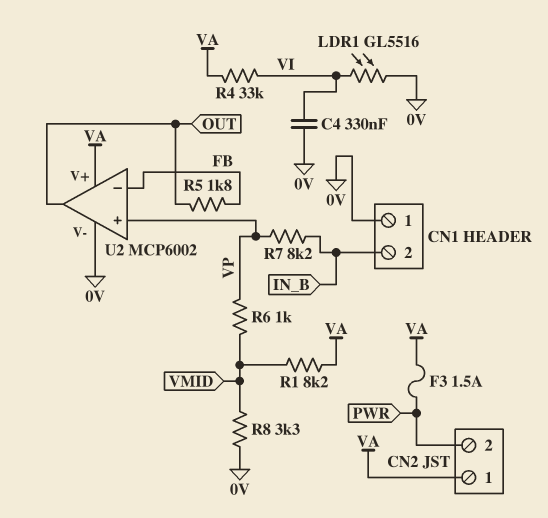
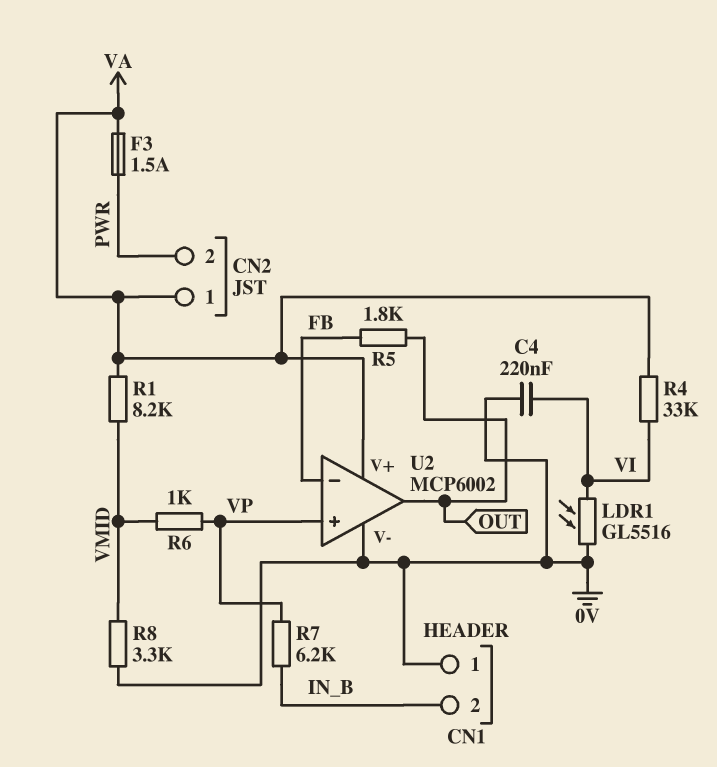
C4: 330nF (0V, VI) -> 220nF (0V, VI)
R7: 8.2k (IN_B, VP) -> 6.2k (IN_B, VP)

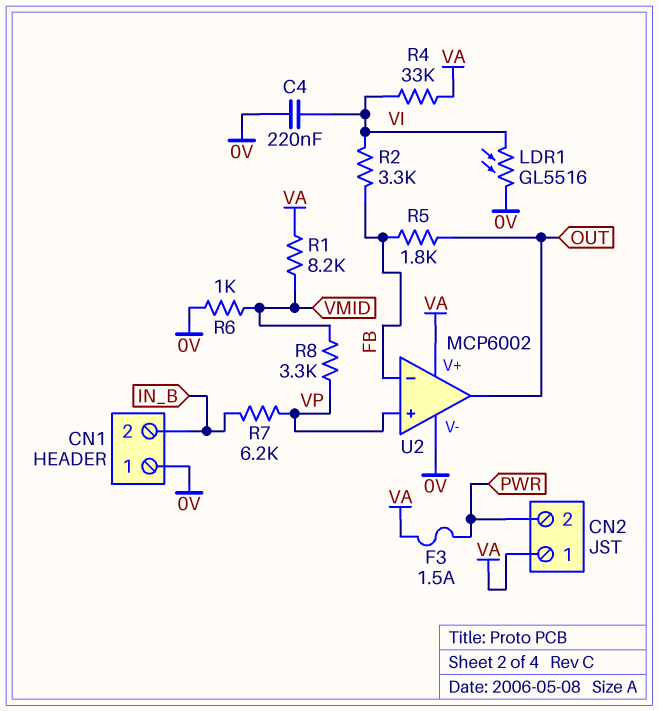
R2: none -> 3.3k (FB, VI)
R6: 1k (VMID, VP) -> 1k (0V, VMID)
R8: 3.3k (0V, VMID) -> 3.3k (VMID, VP)

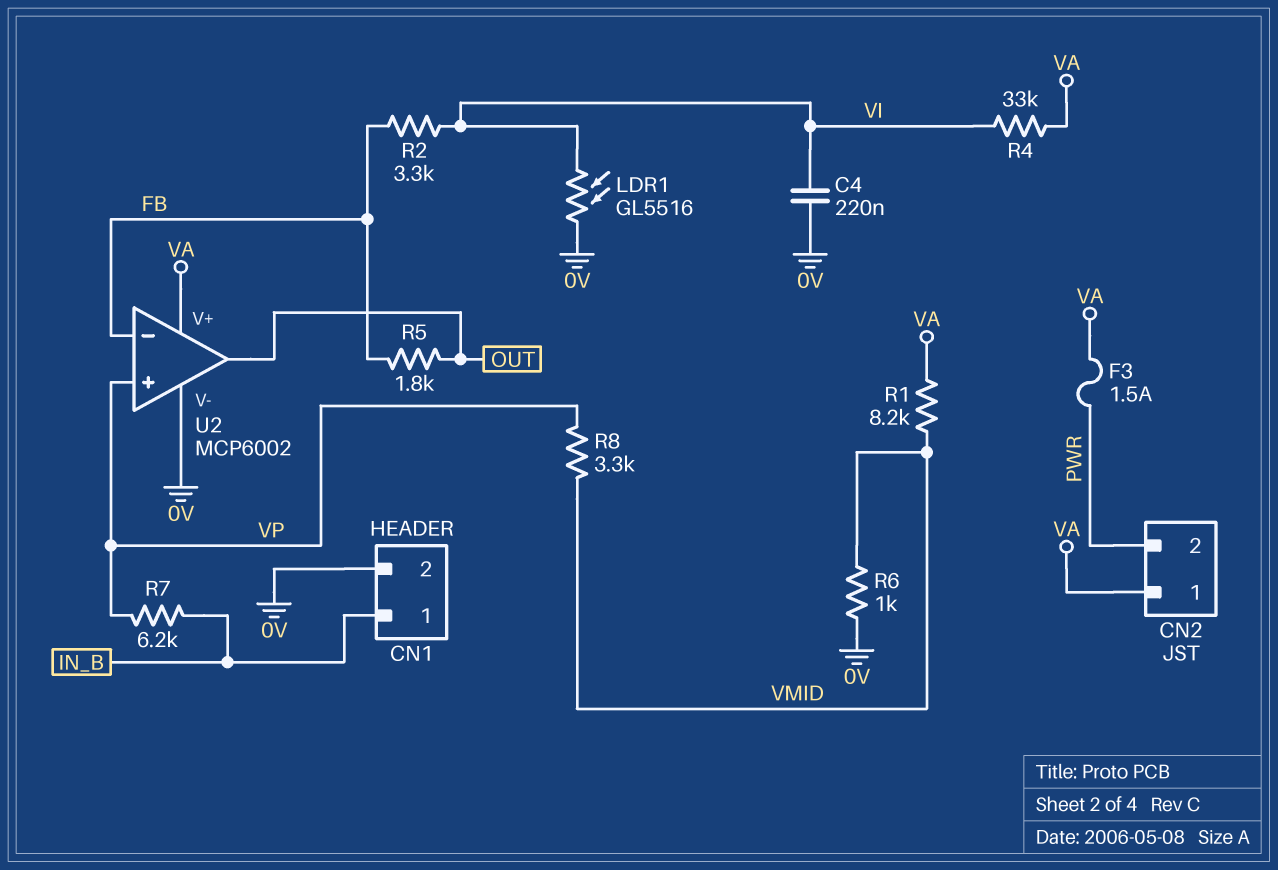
CN1 pin 1: 0V -> IN_B
CN1 pin 2: IN_B -> 0V

